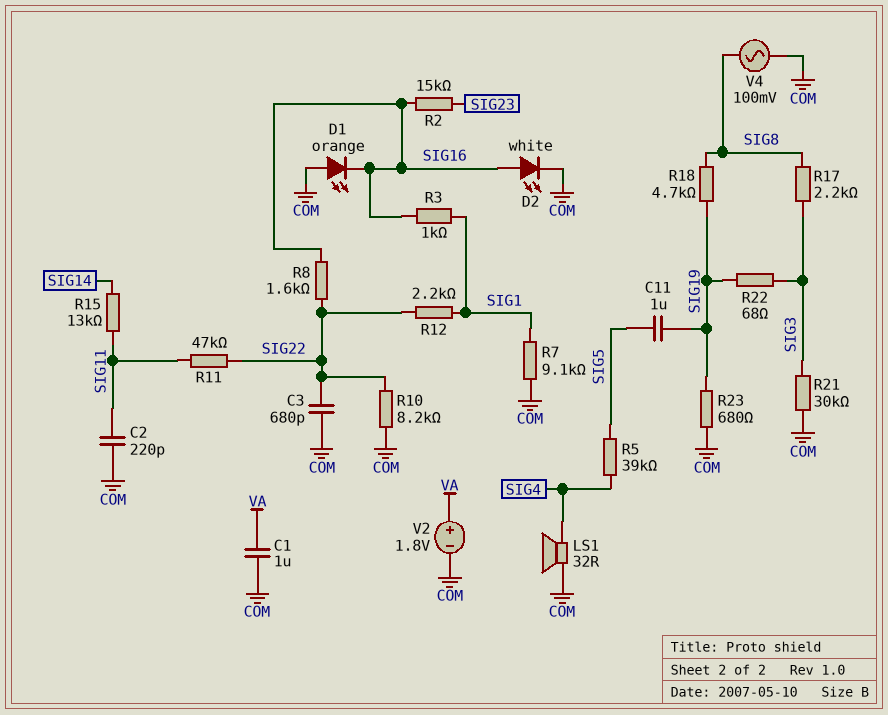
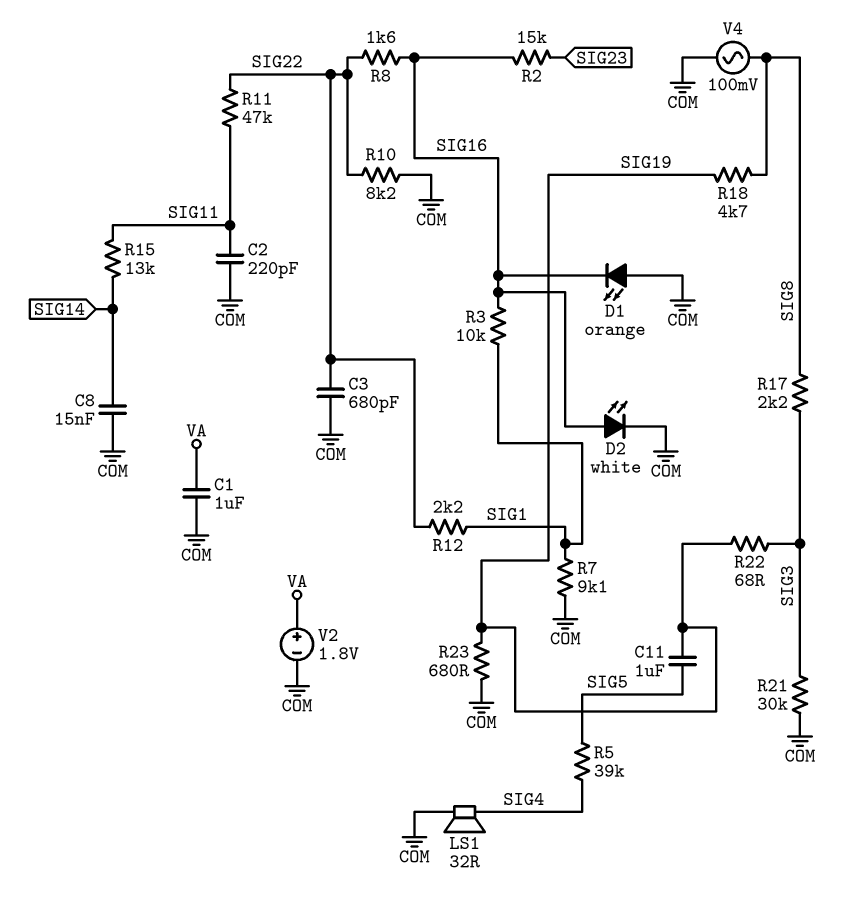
C8: none -> 15nF (COM, SIG14)
R3: 1k (SIG1, SIG16) -> 10k (SIG1, SIG16)

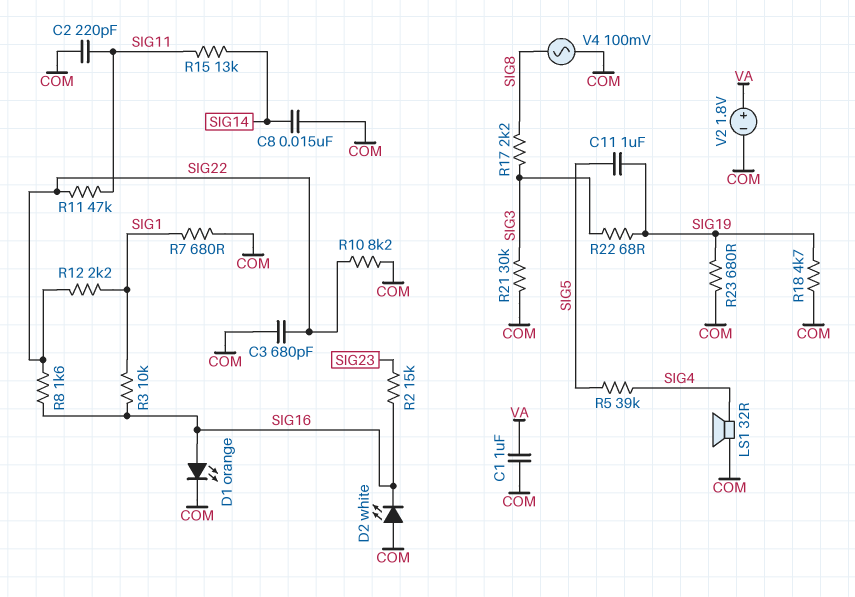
D1: LED orange (A COM, K SIG16) -> LED orange (A SIG16, K COM)
D2: LED white (A SIG16, K COM) -> LED white (A COM, K SIG16)
R7: 9.1k (COM, SIG1) -> 680 (COM, SIG1)
R18: 4.7k (SIG8, SIG19) -> 4.7k (COM, SIG19)

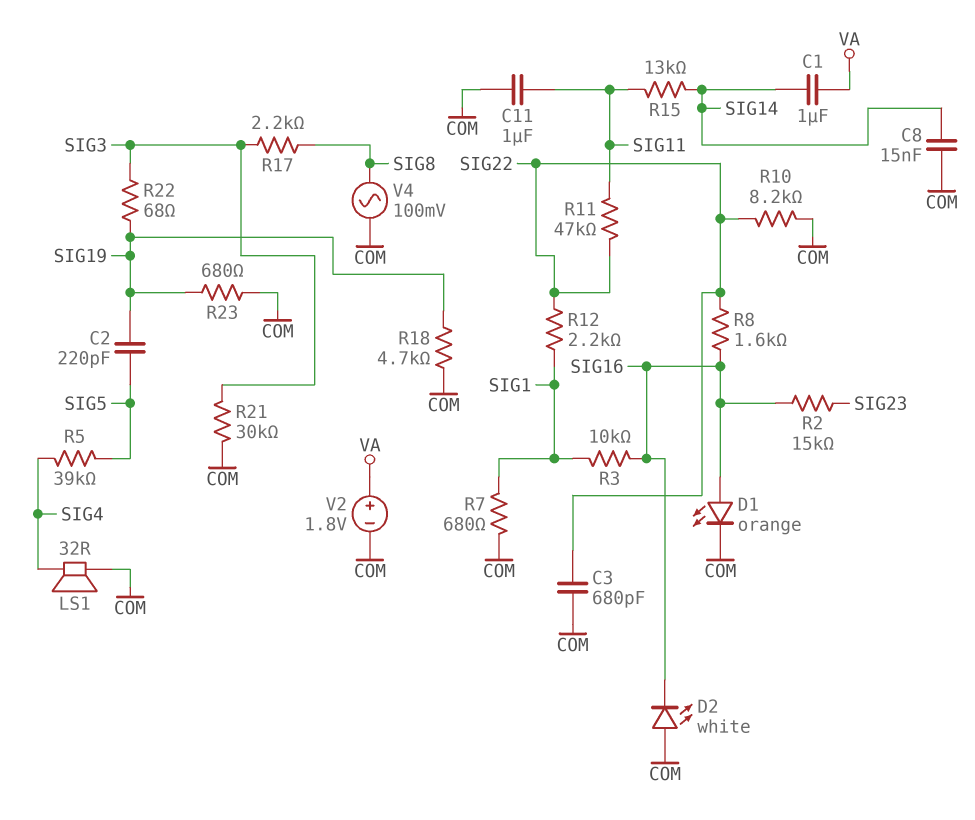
C1: 1uF (COM, VA) -> 1uF (SIG14, VA)
C2: 220pF (COM, SIG11) -> 220pF (SIG5, SIG19)
C11: 1uF (SIG5, SIG19) -> 1uF (COM, SIG11)

